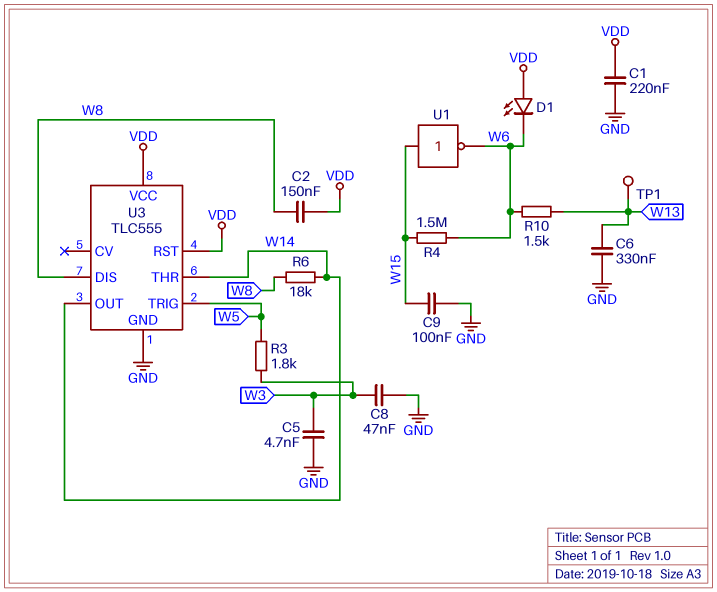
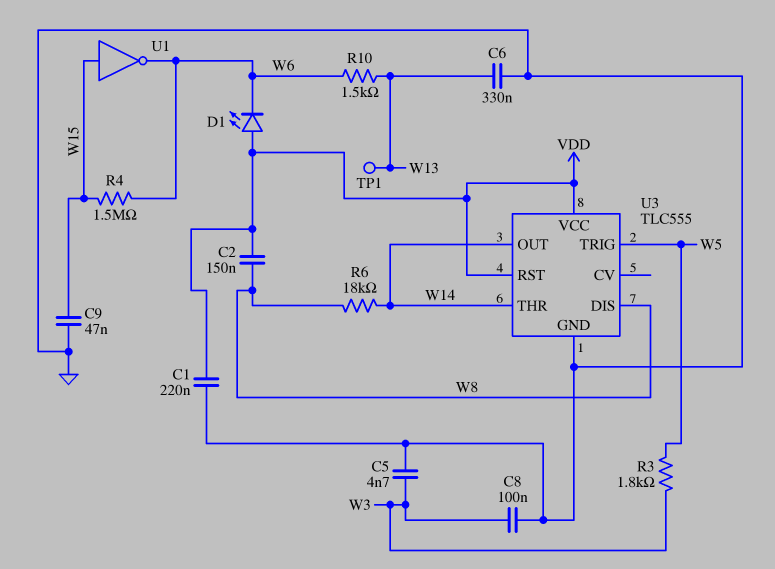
C8: 47nF (GND, W3) -> 100nF (GND, W3)
C9: 100nF (GND, W15) -> 47nF (GND, W15)

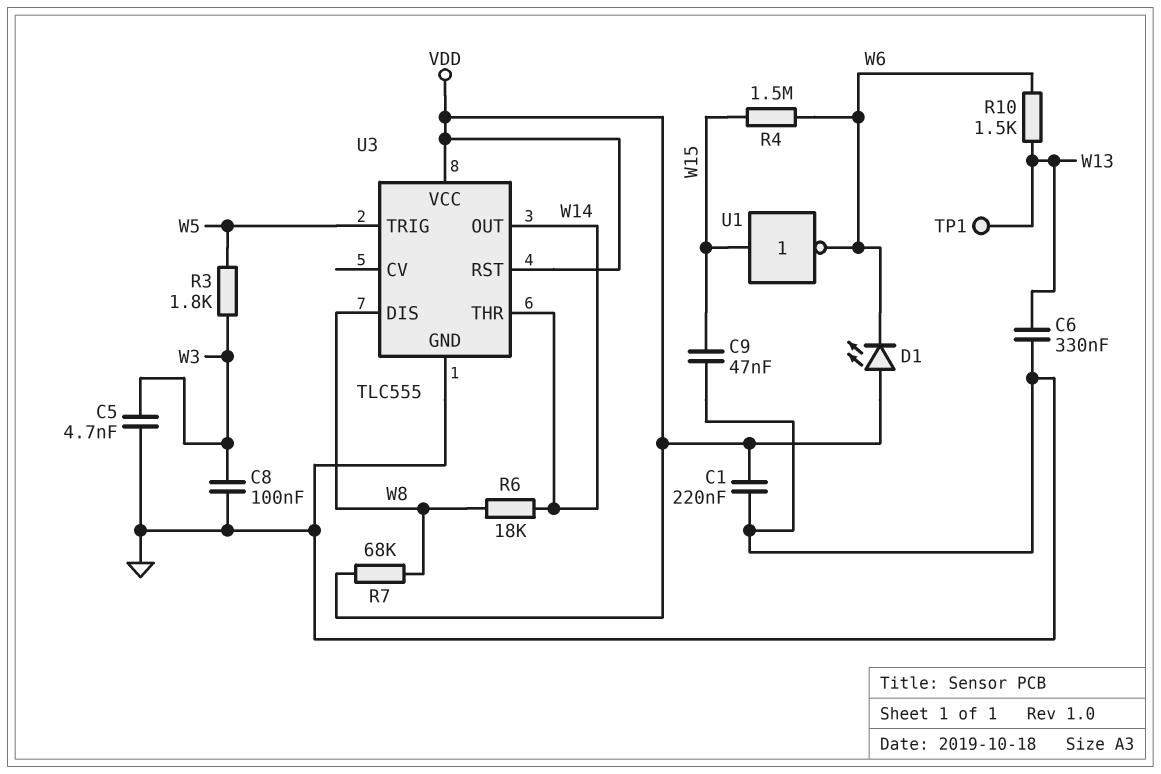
C2: 150nF (VDD, W8) -> none
R7: none -> 68k (VDD, W8)

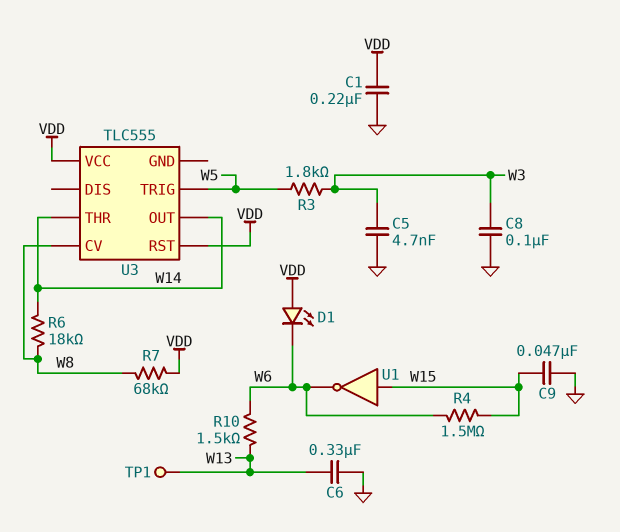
U3 pin CV: none -> W8
U3 pin DIS: W8 -> none
U3 pin GND: GND -> none

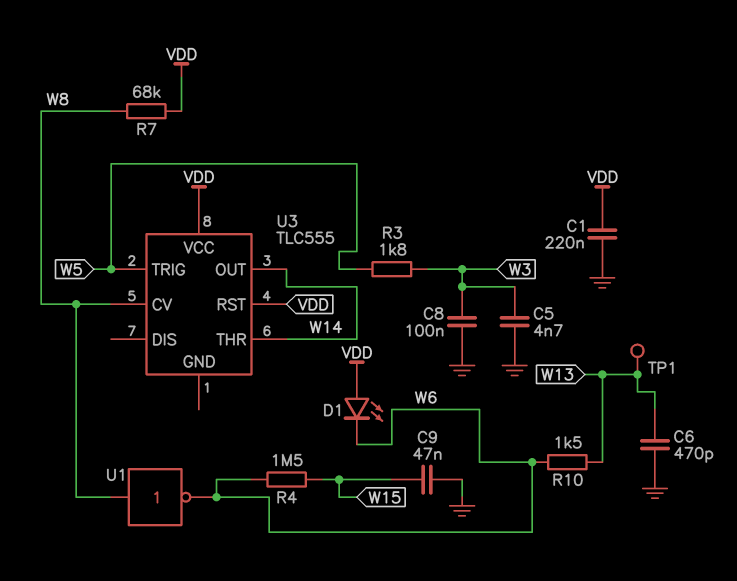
C6: 330nF (GND, W13) -> 470pF (GND, W13)
R6: 18k (W8, W14) -> none
U1: NOT (in W15, out W6) -> NOT (in W8, out W6)

